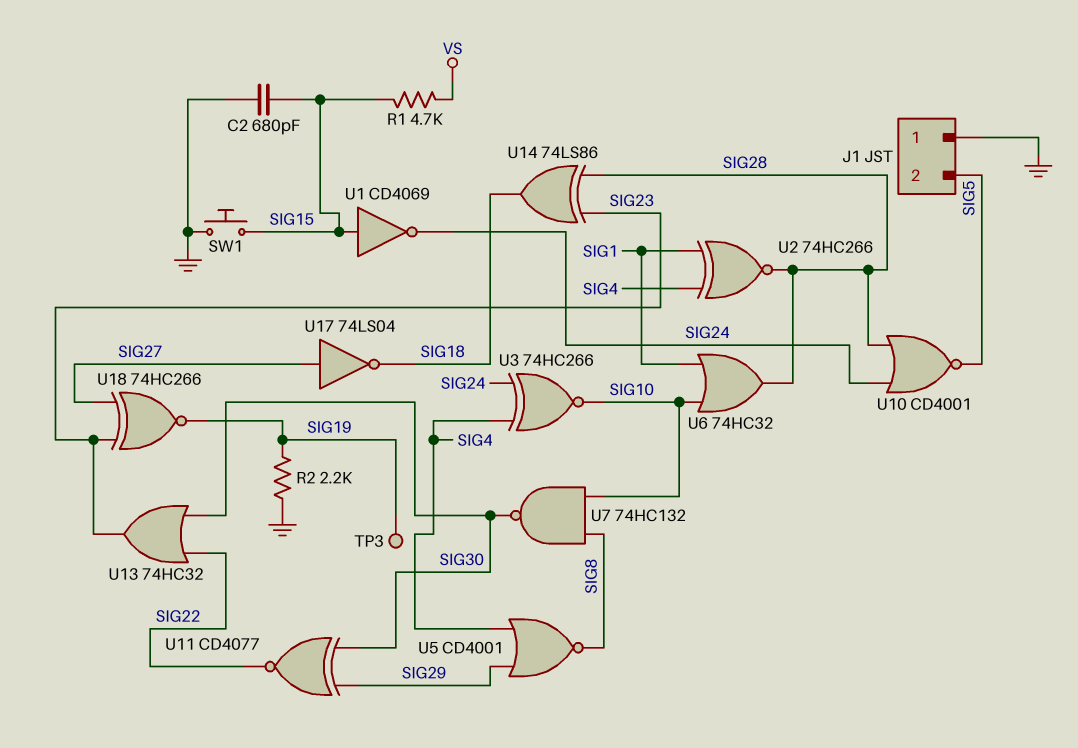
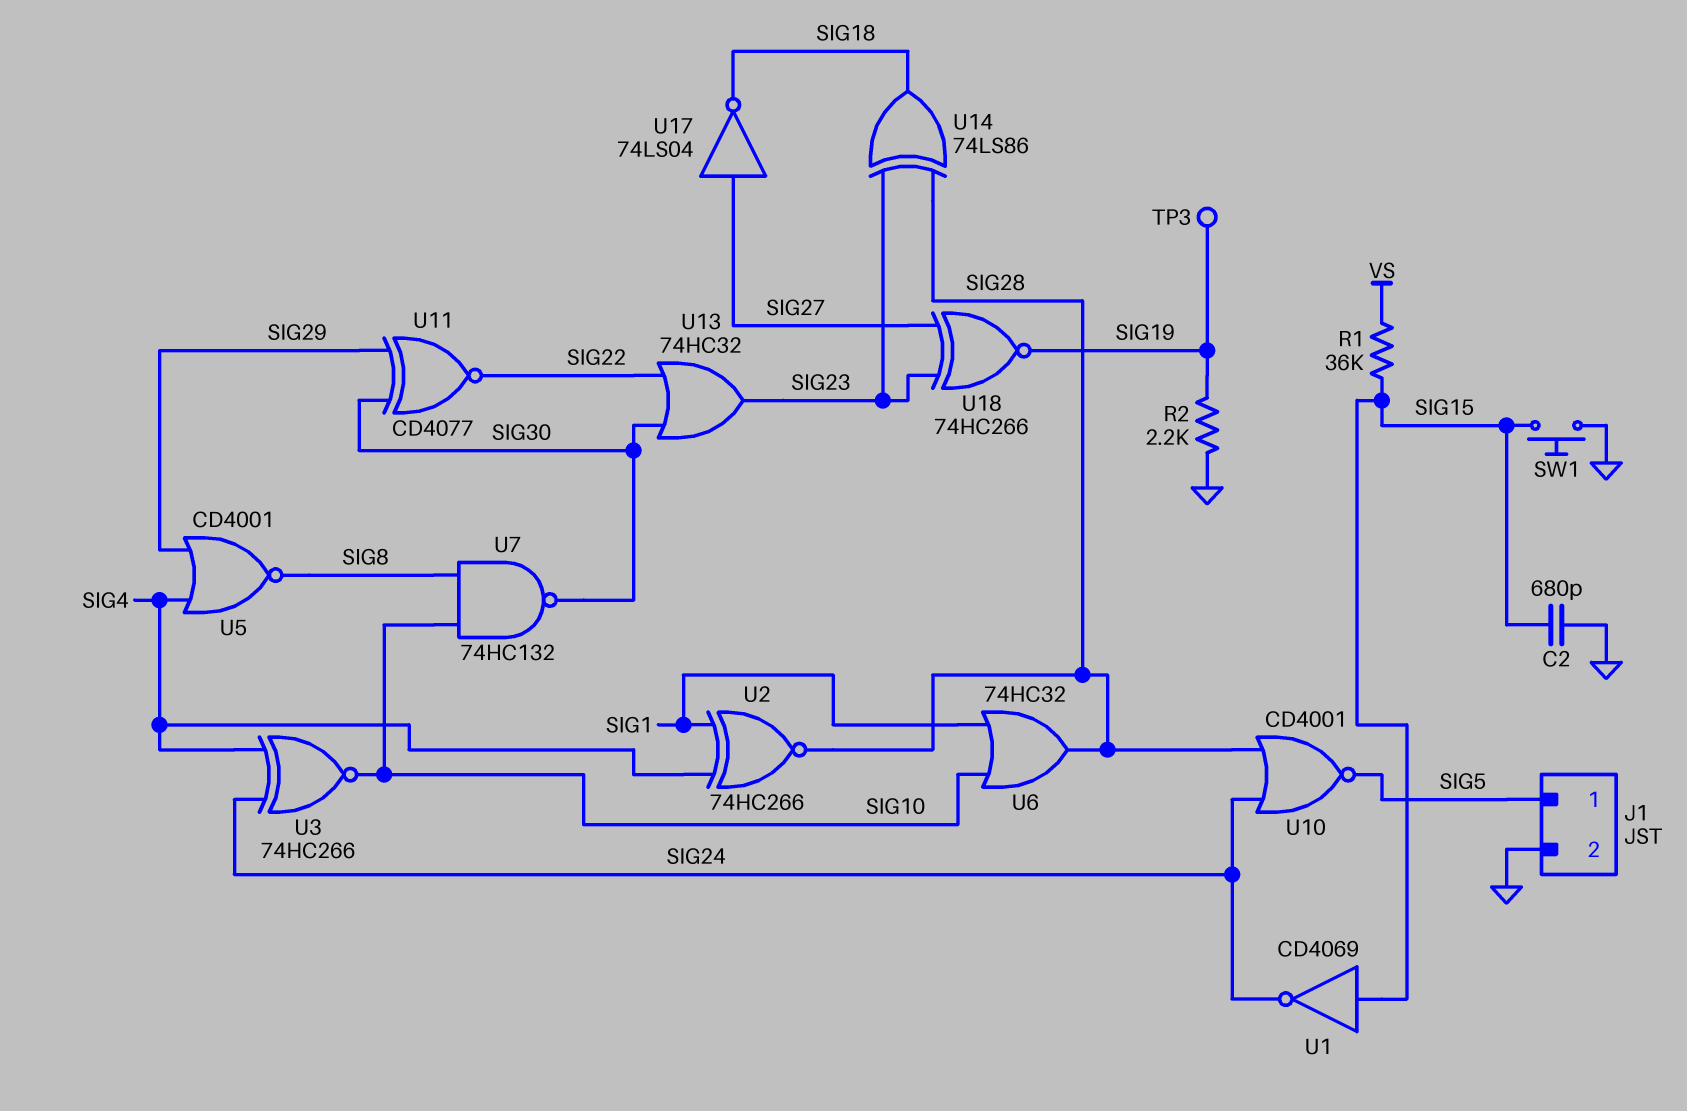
J1 pin 1: GND -> SIG5
J1 pin 2: SIG5 -> GND
R1: 4.7k (SIG15, VS) -> 36k (SIG15, VS)

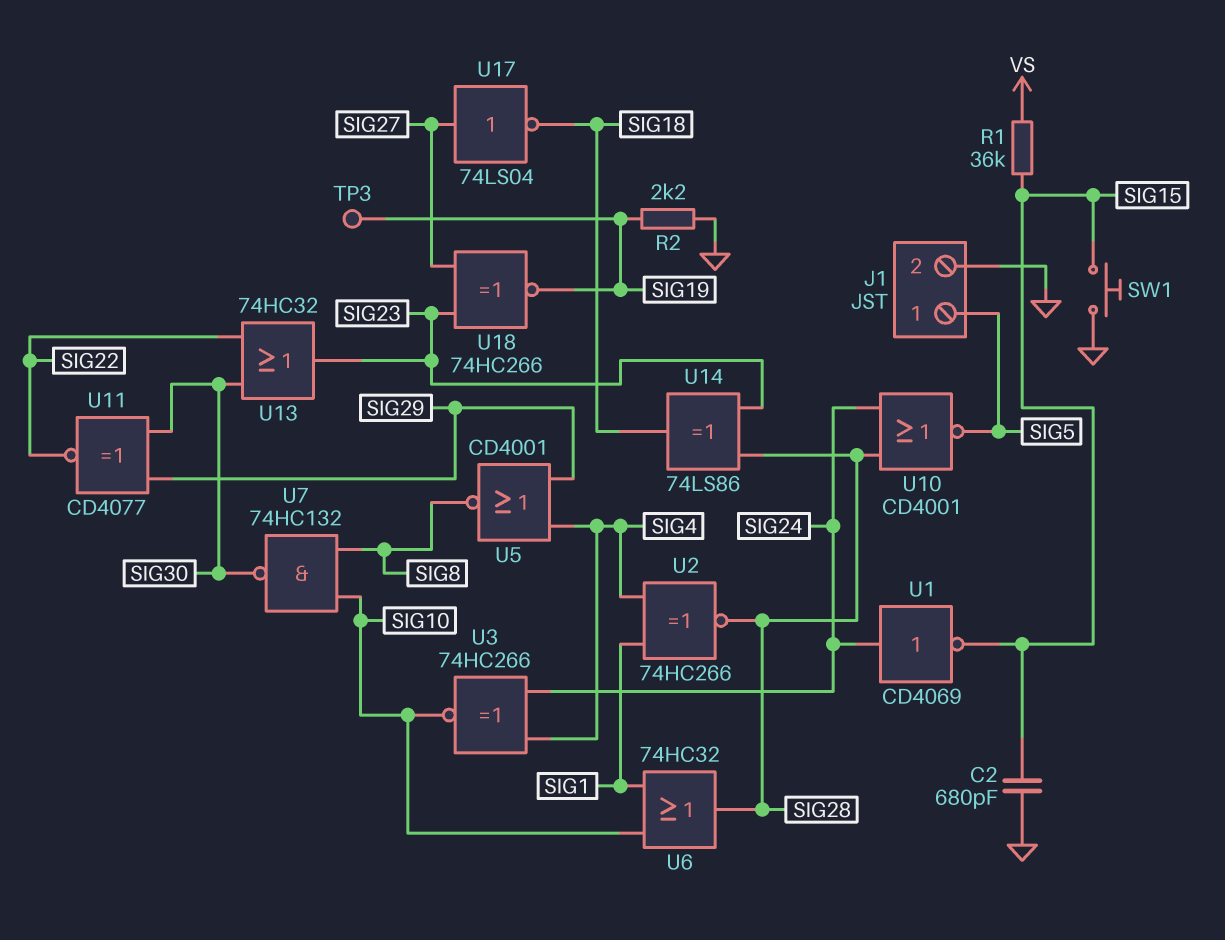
U1: NOT CD4069 (in SIG15, out SIG24) -> NOT CD4069 (in SIG24, out SIG15)

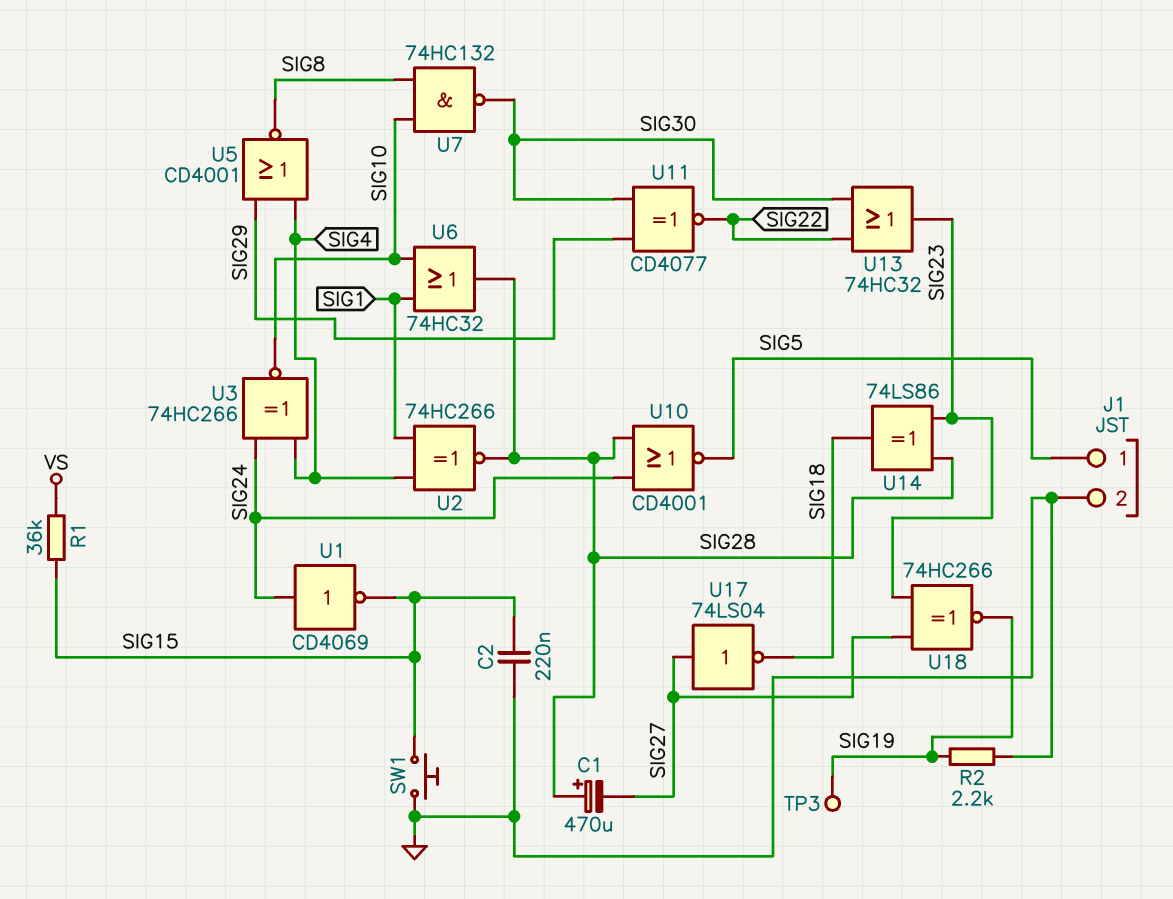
C1: none -> 470uF (plus SIG28, minus SIG27)
C2: 680pF (GND, SIG15) -> 220nF (GND, SIG15)

